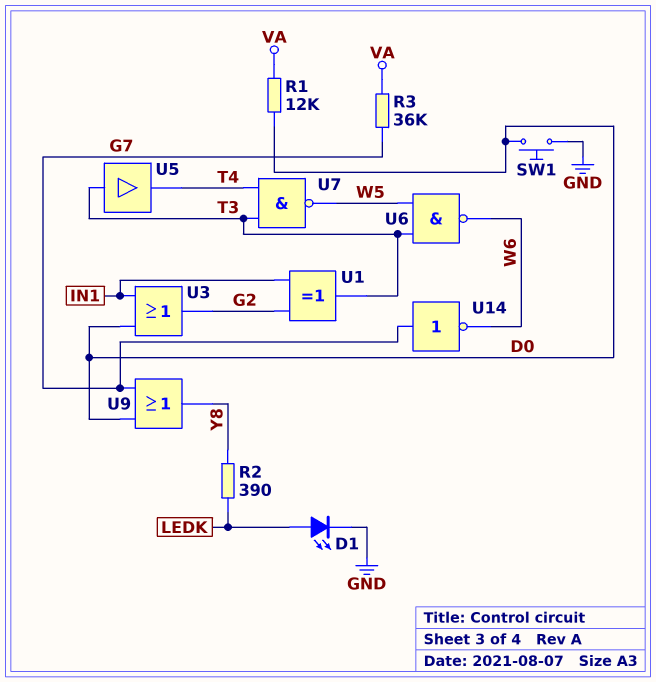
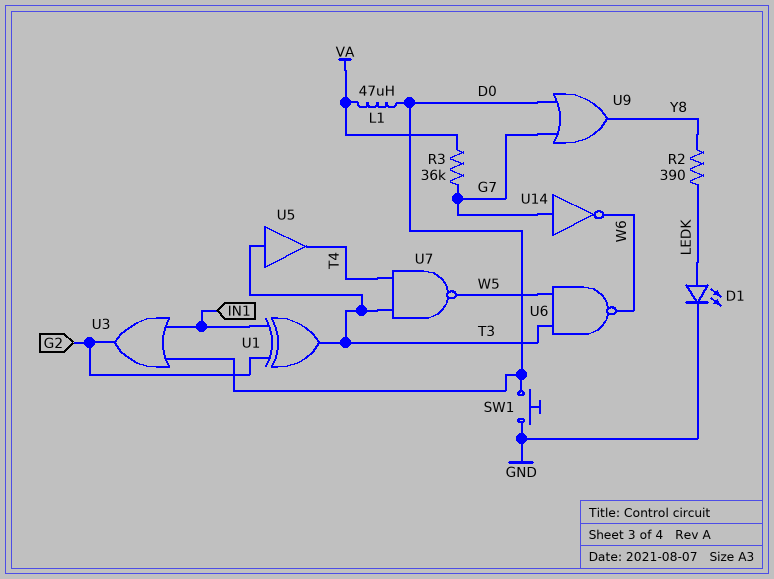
L1: none -> 47uH (D0, VA)
R1: 12k (D0, VA) -> none

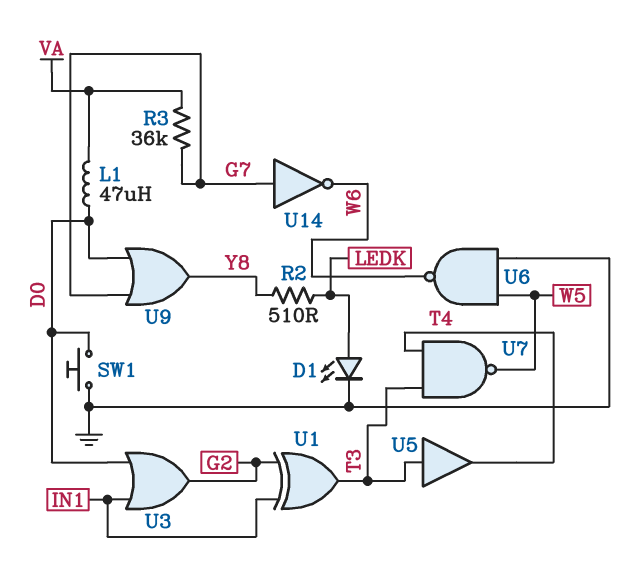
R2: 390 (LEDK, Y8) -> 510 (LEDK, Y8)
U6: NAND (in T3, in W5, out W6) -> NAND (in GND, in W5, out W6)

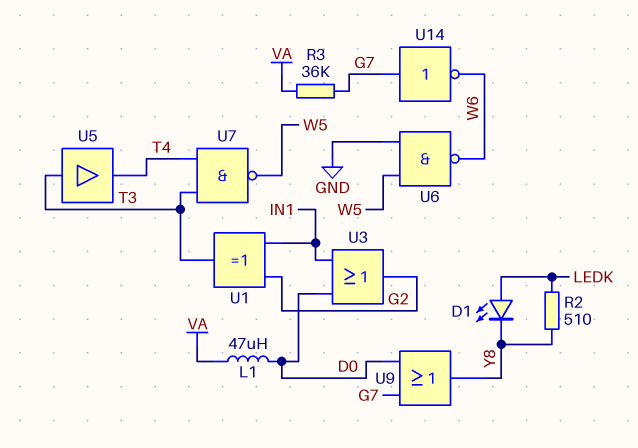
D1: LED (A LEDK, K GND) -> LED (A LEDK, K Y8)
SW1: button (D0, GND) -> none

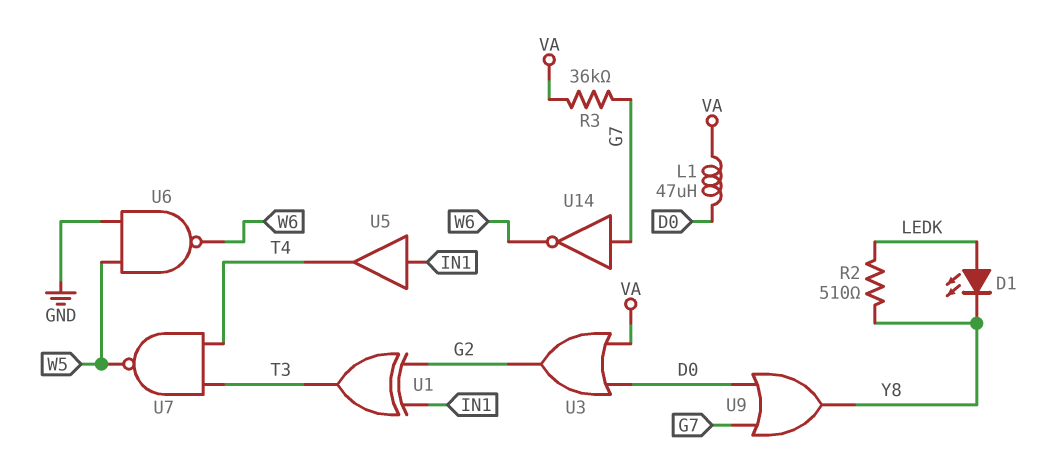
U3: OR (in D0, in IN1, out G2) -> OR (in D0, in VA, out G2)
U5: buffer (in T3, out T4) -> buffer (in IN1, out T4)

